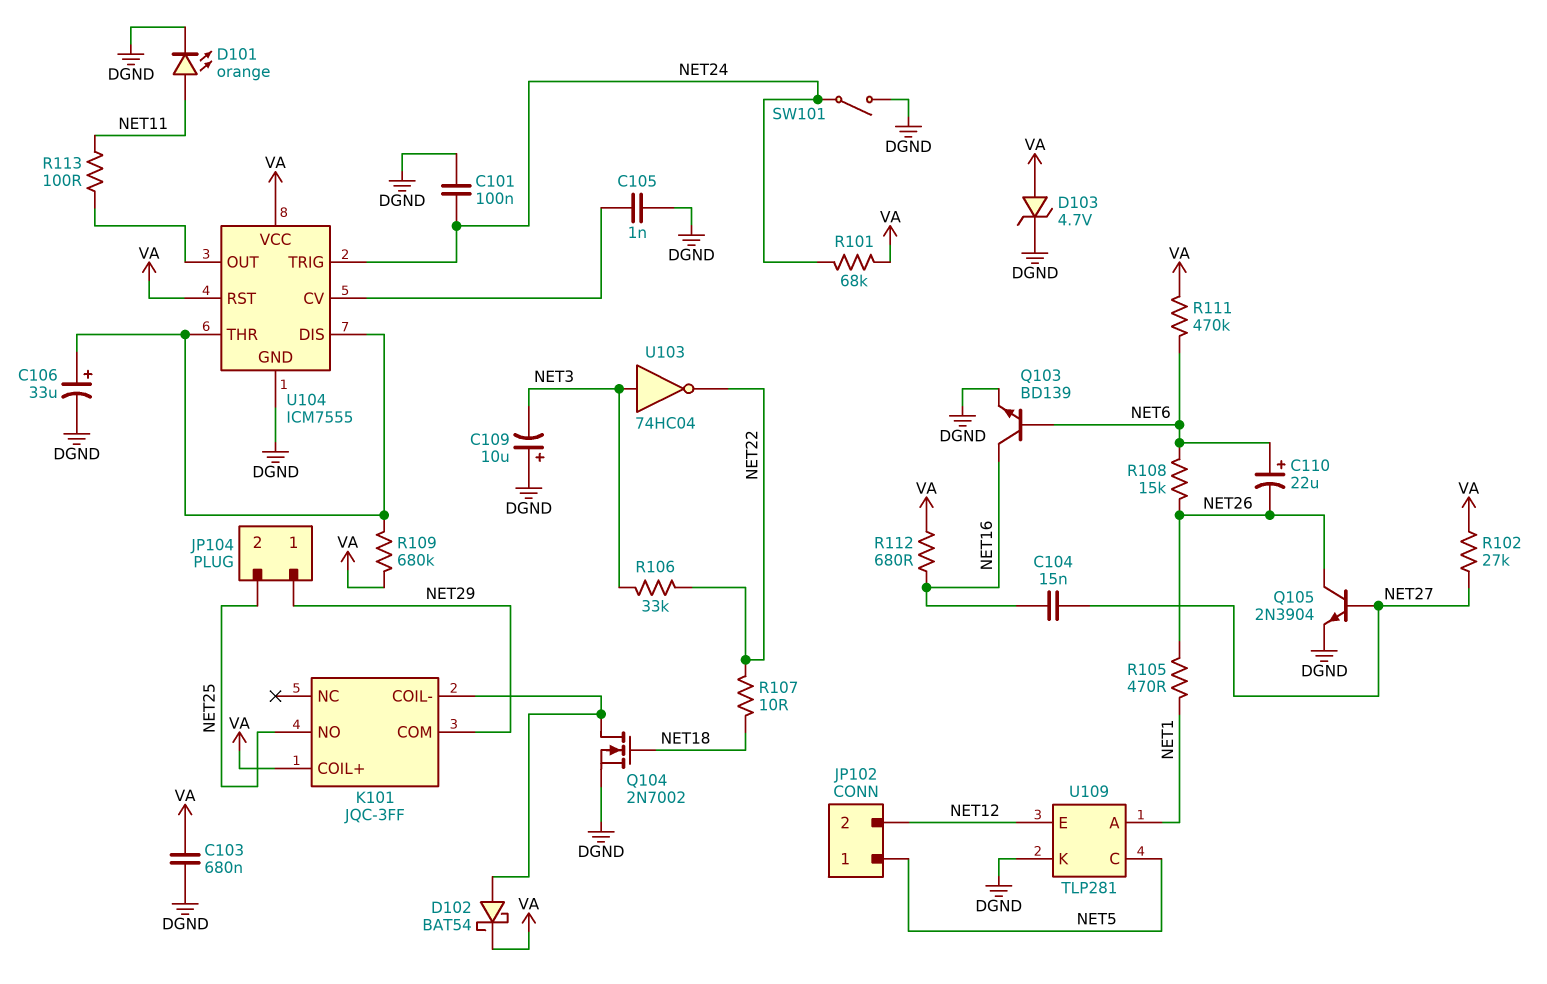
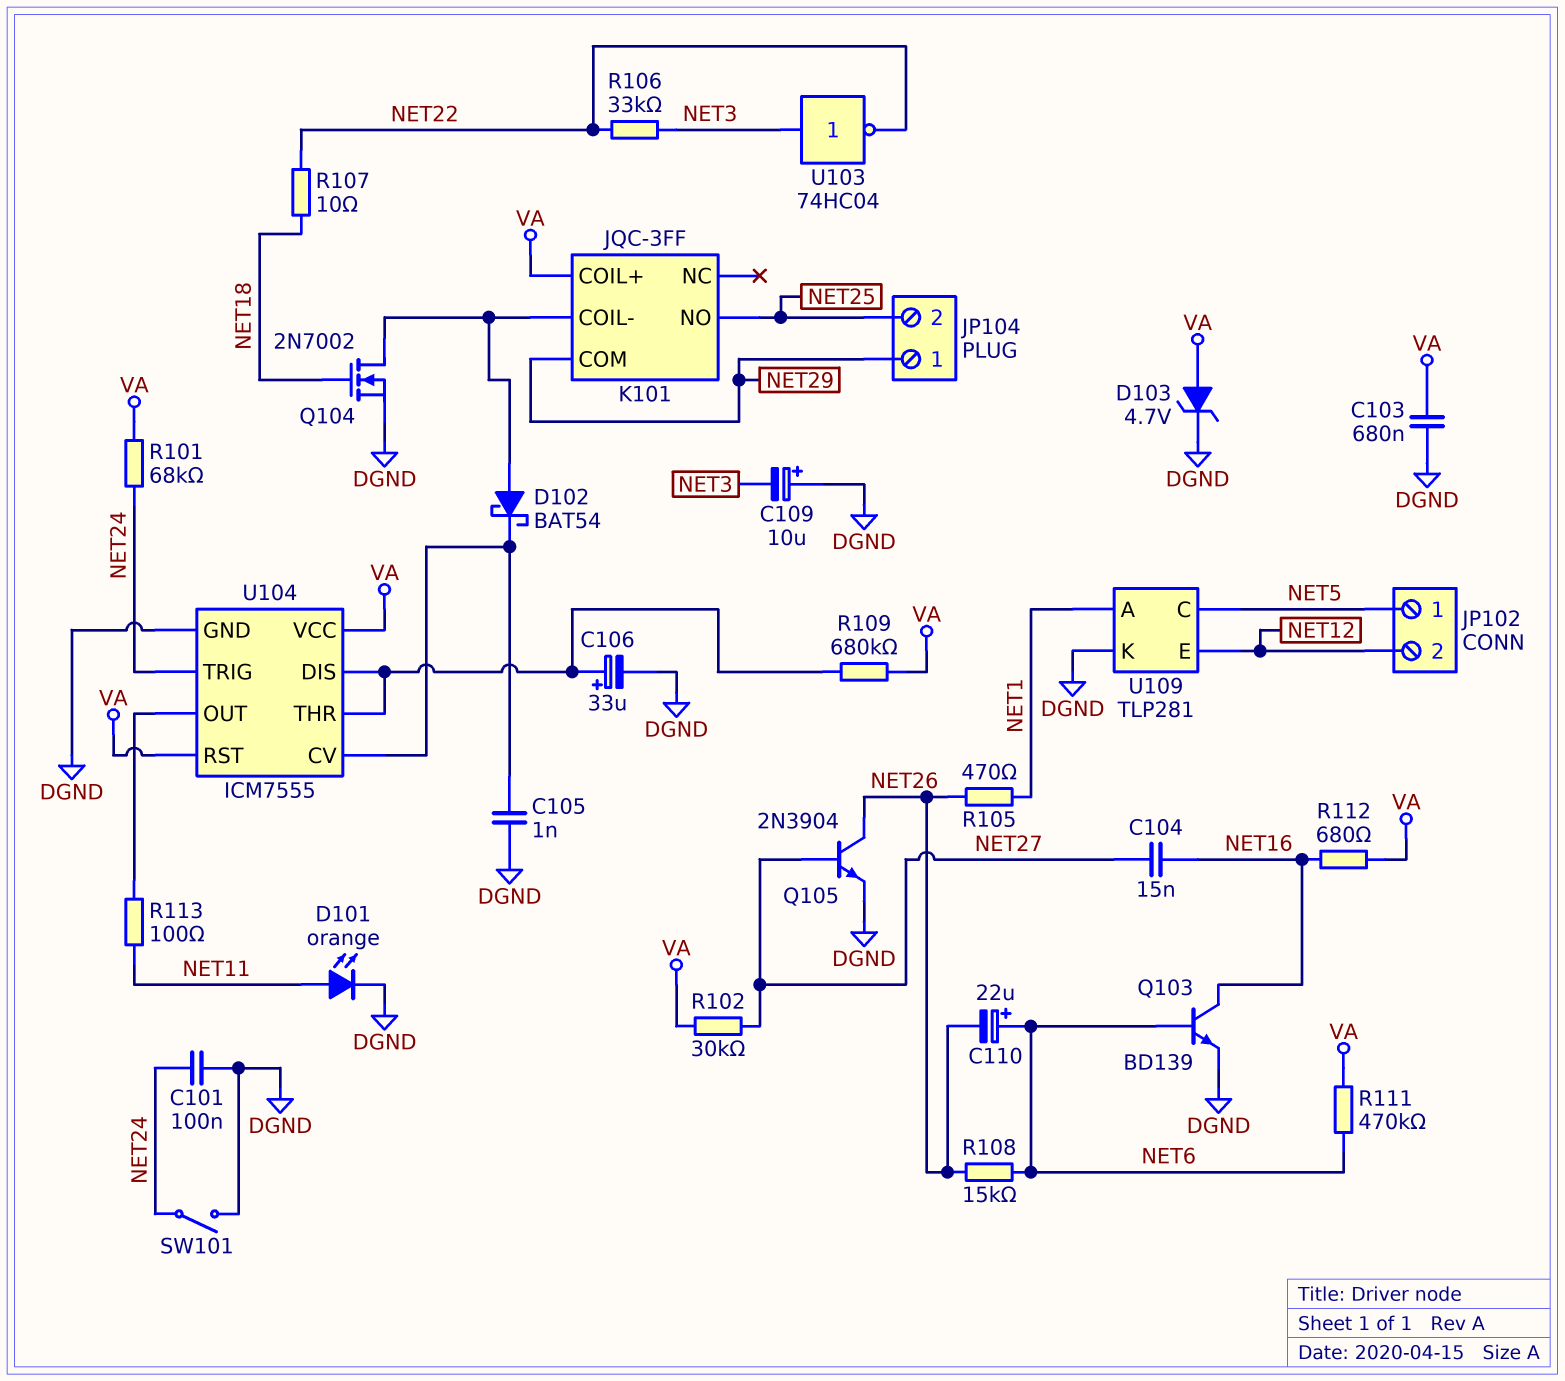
D102: schottky BAT54 (A K101/COIL-, K VA) -> schottky BAT54 (A K101/COIL-, K U104/CV)
R102: 27k (NET27, VA) -> 30k (NET27, VA)

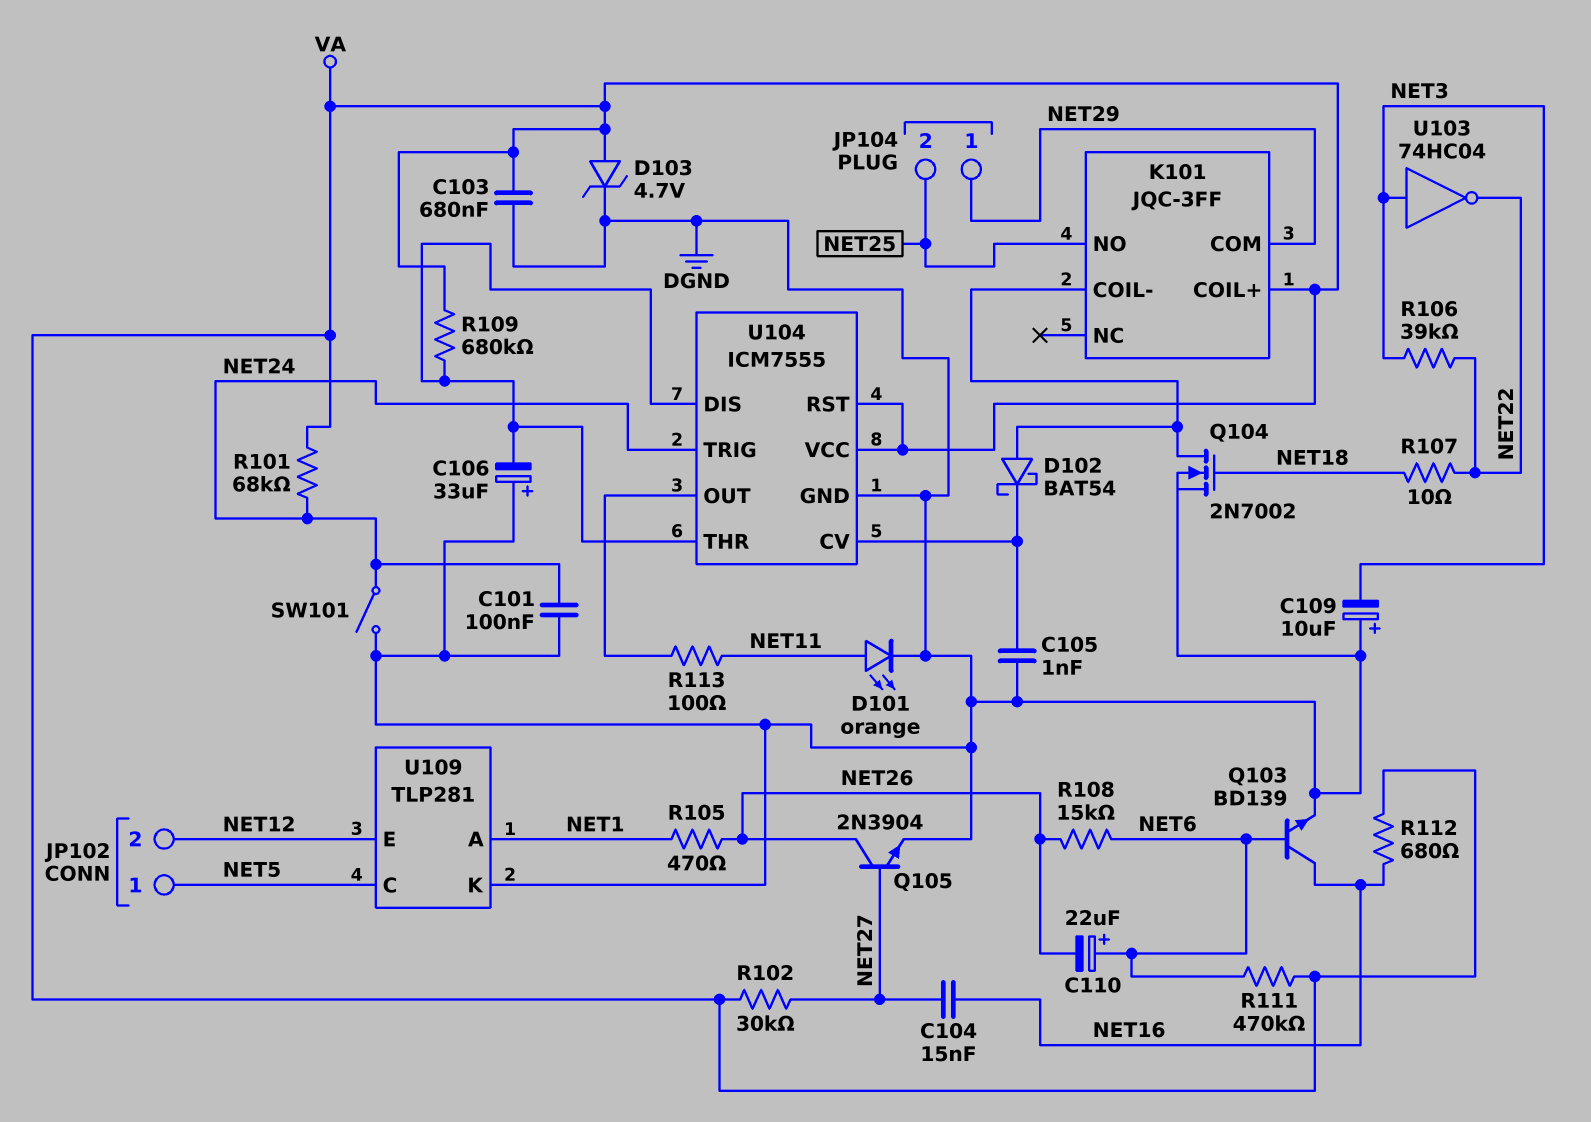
C106: 33uF (plus U104/DIS, minus DGND) -> 33uF (plus DGND, minus U104/DIS)
R106: 33k (NET3, NET22) -> 39k (NET3, NET22)

